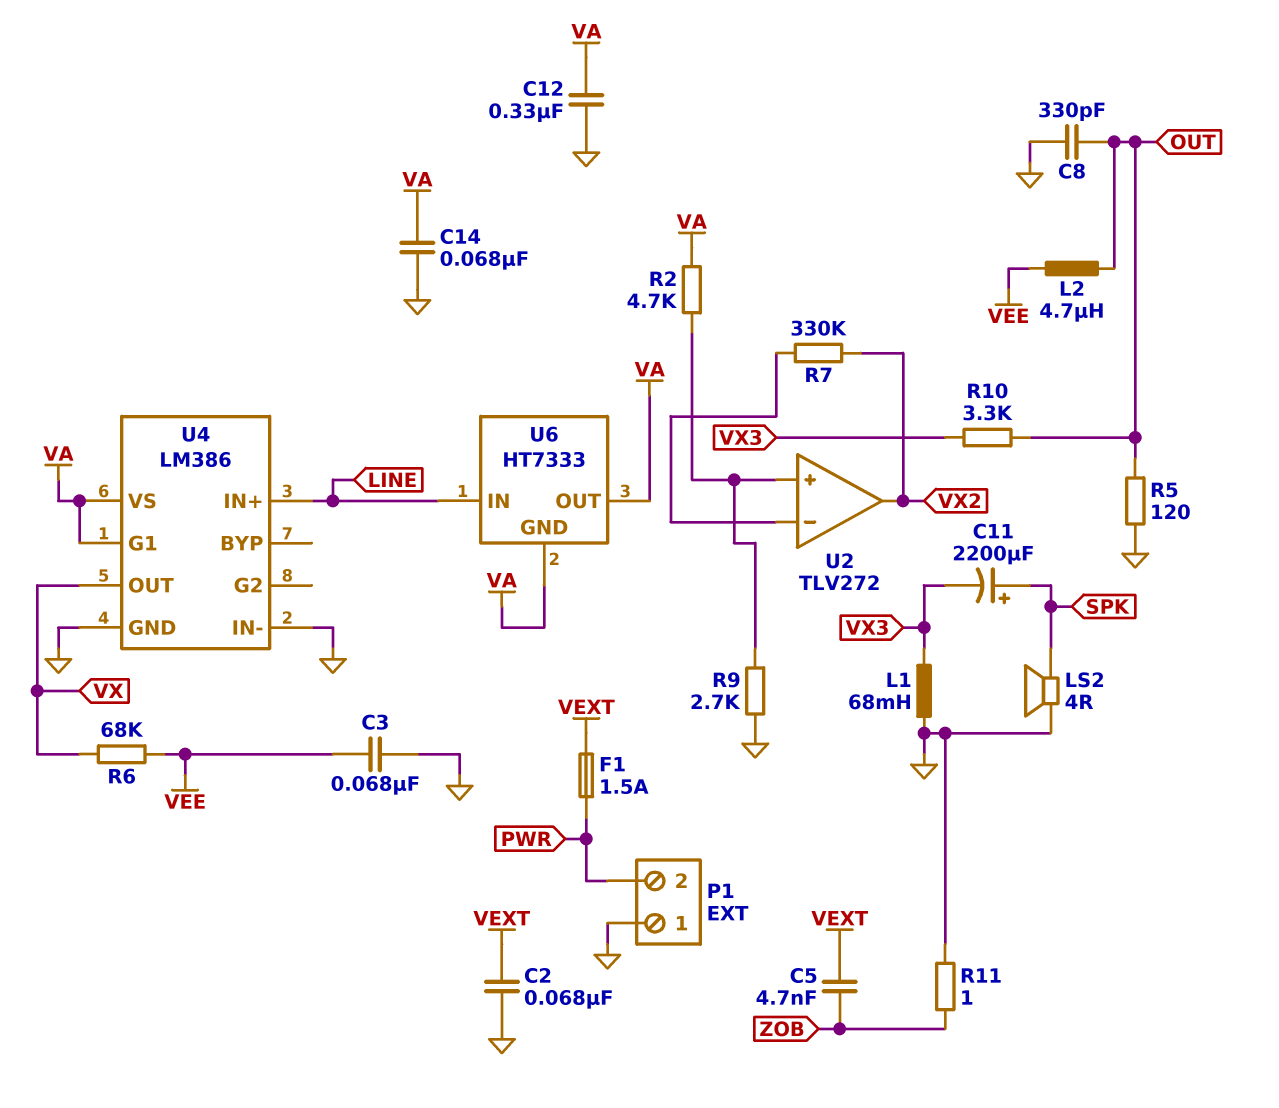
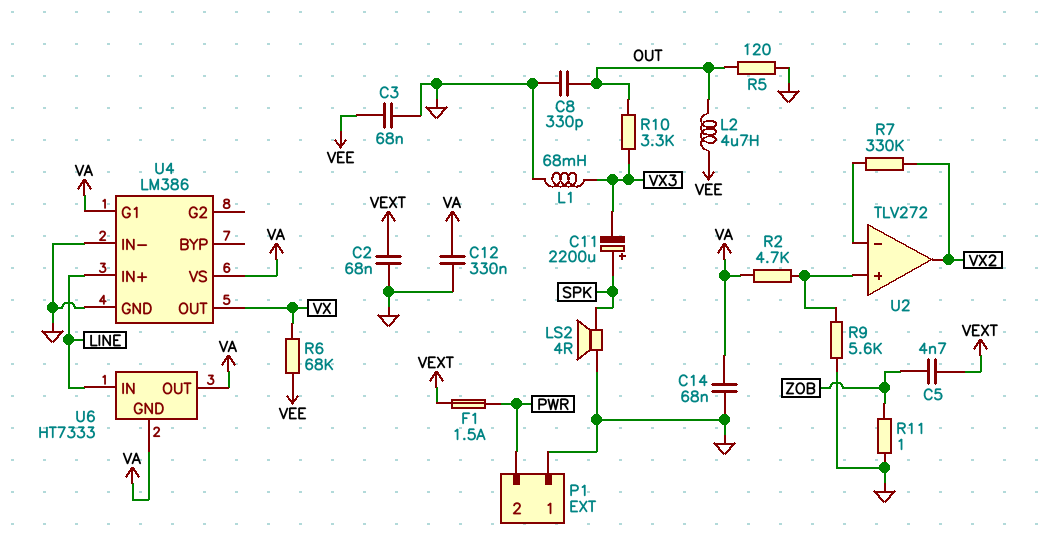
R9: 2.7k (GND, U2/in+) -> 5.6k (GND, U2/in+)

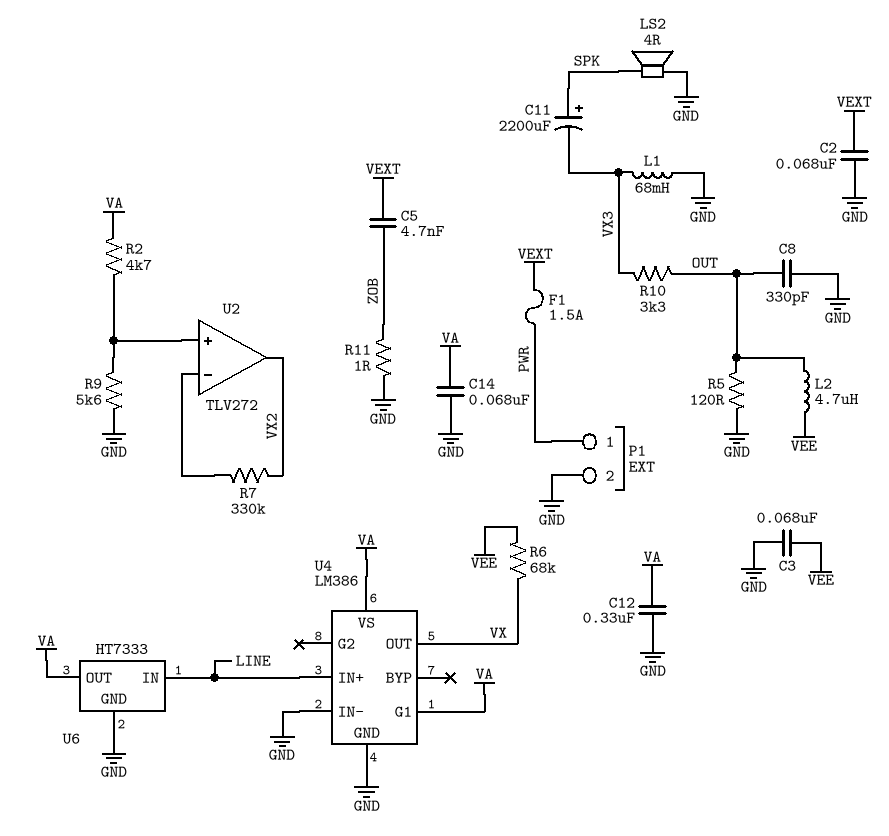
P1 pin 1: GND -> PWR
P1 pin 2: PWR -> GND
U6 pin GND: VA -> GND

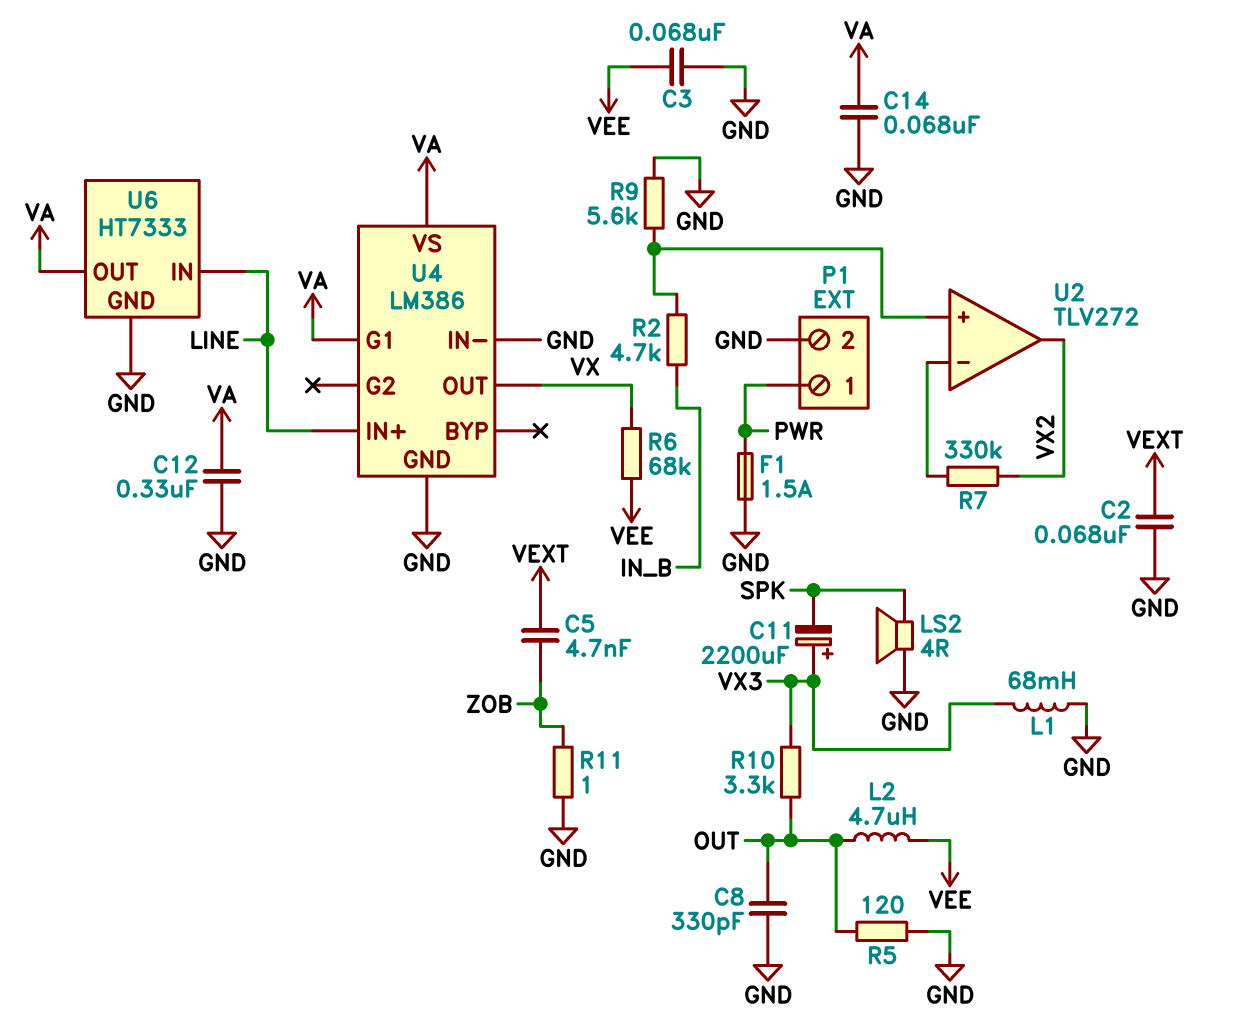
C11: 2200uF (plus SPK, minus VX3) -> 2200uF (plus VX3, minus SPK)
F1: 1.5A (PWR, VEXT) -> 1.5A (GND, PWR)
R2: 4.7k (U2/in+, VA) -> 4.7k (IN_B, U2/in+)

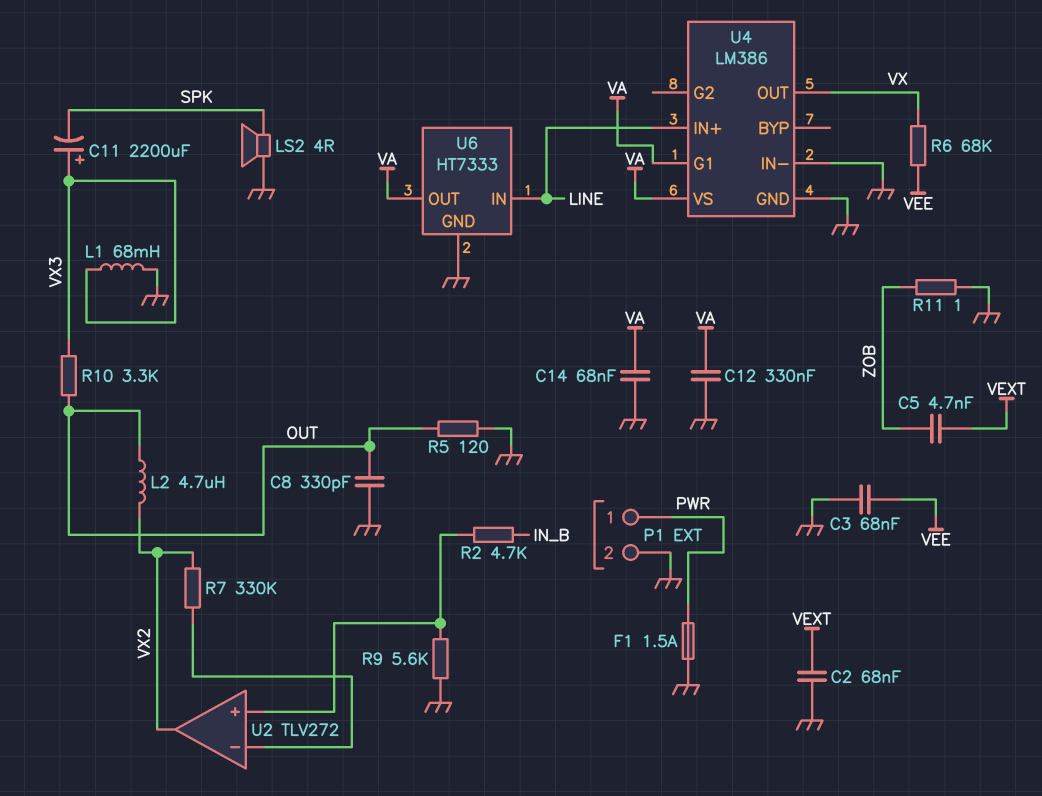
L2: 4.7uH (OUT, VEE) -> 4.7uH (OUT, VX2)

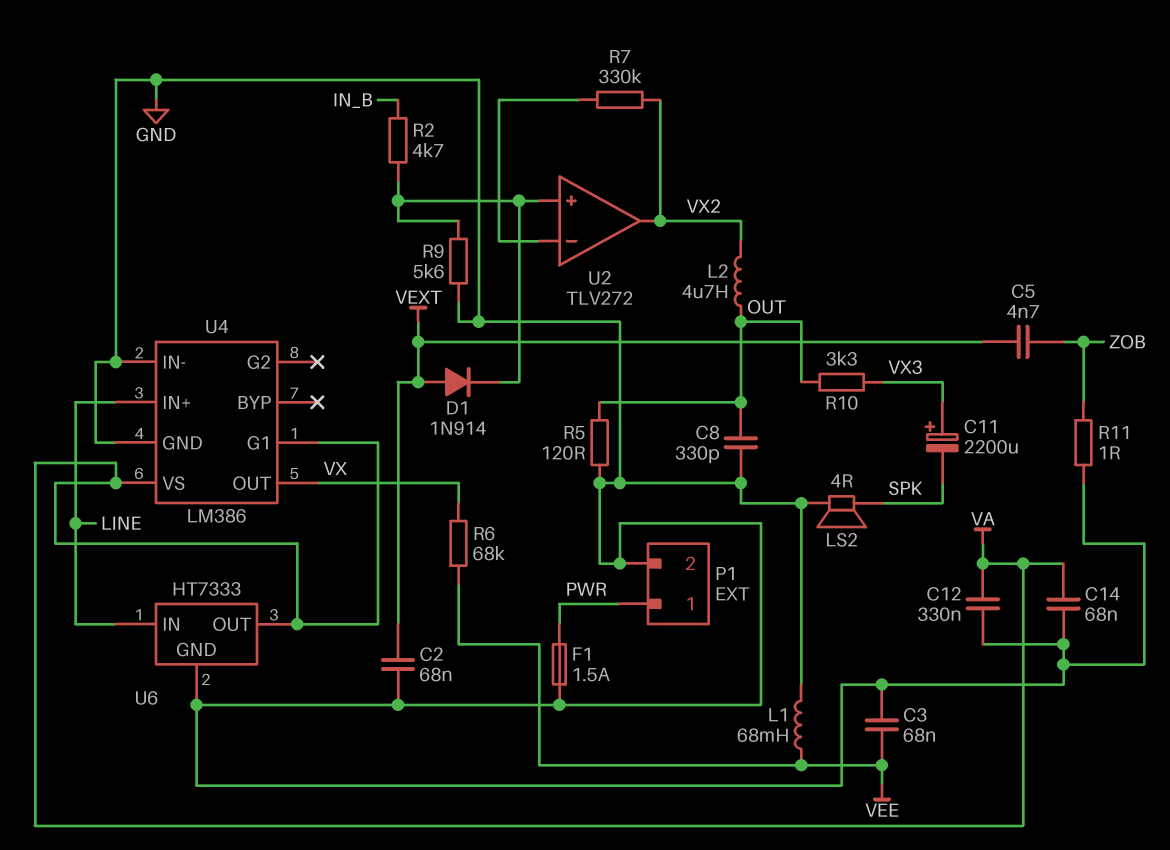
D1: none -> diode 1N914 (A VEXT, K U2/in+)
L1: 68mH (GND, VX3) -> 68mH (GND, VEE)

